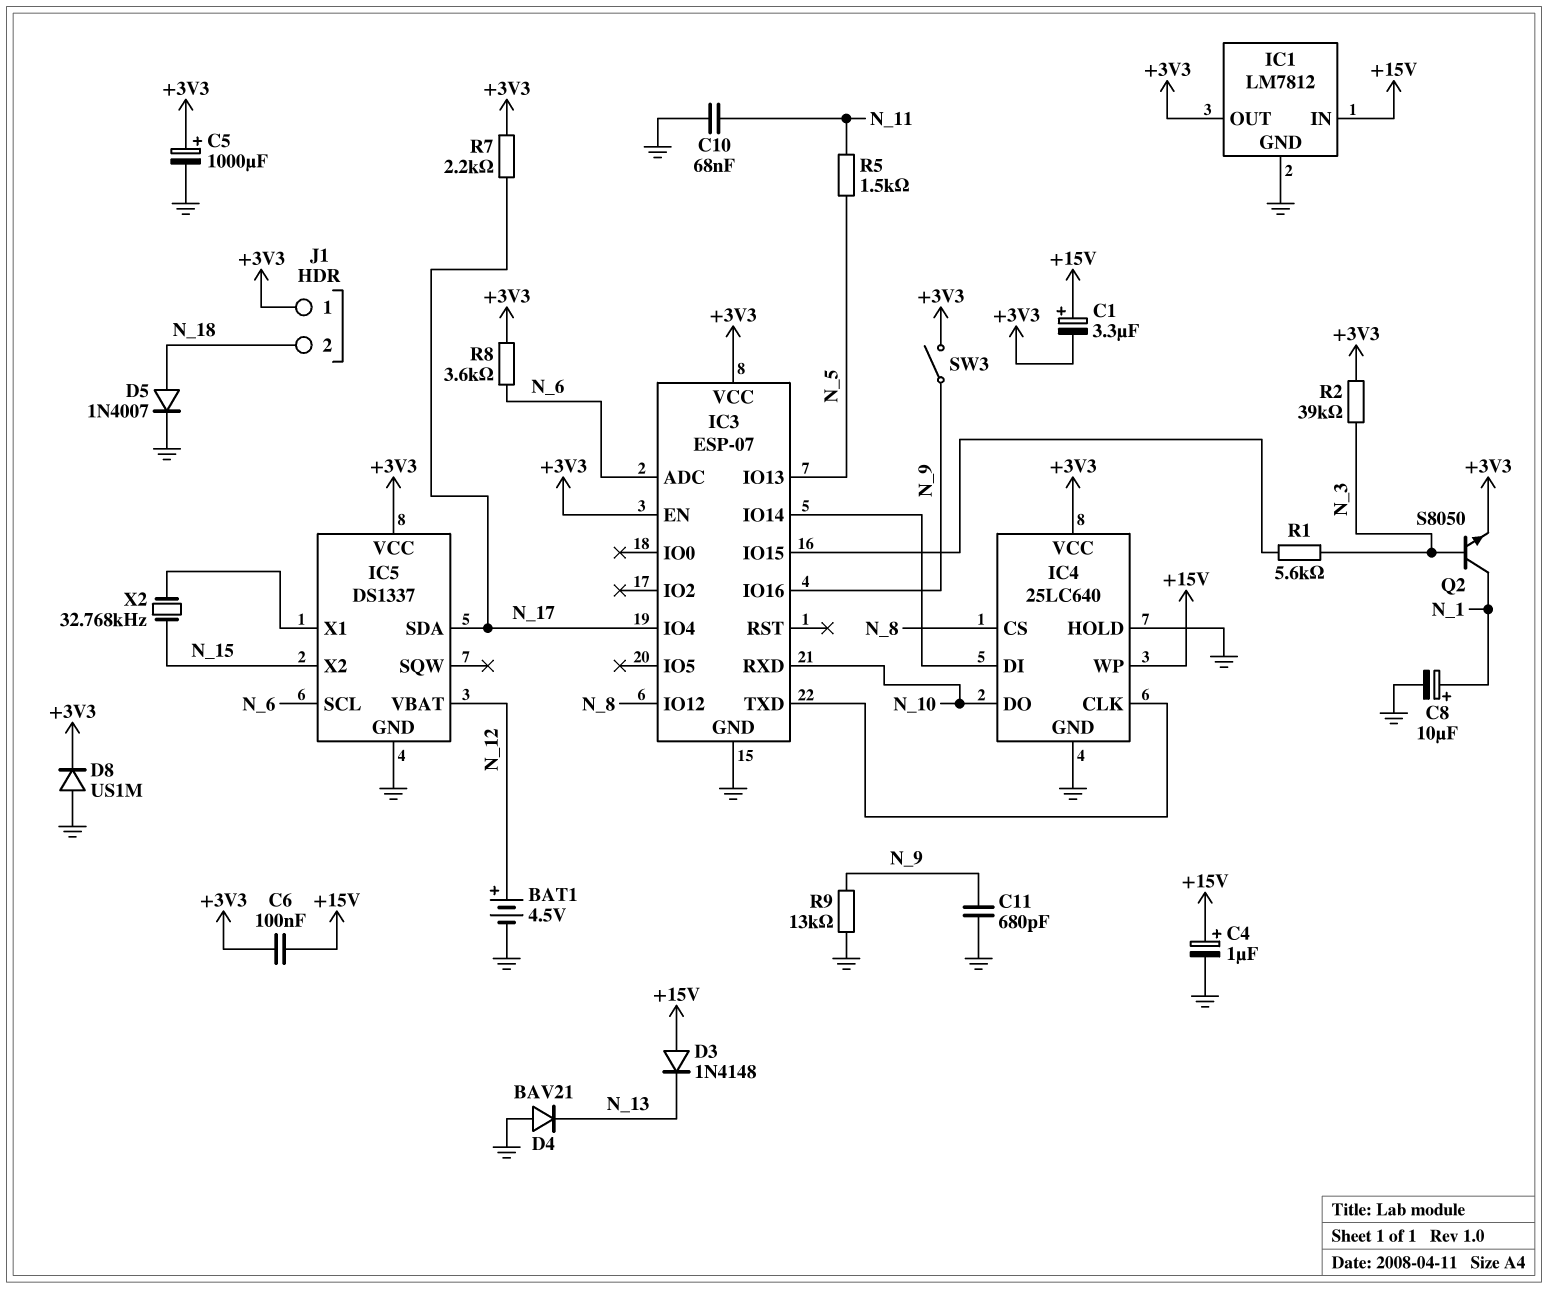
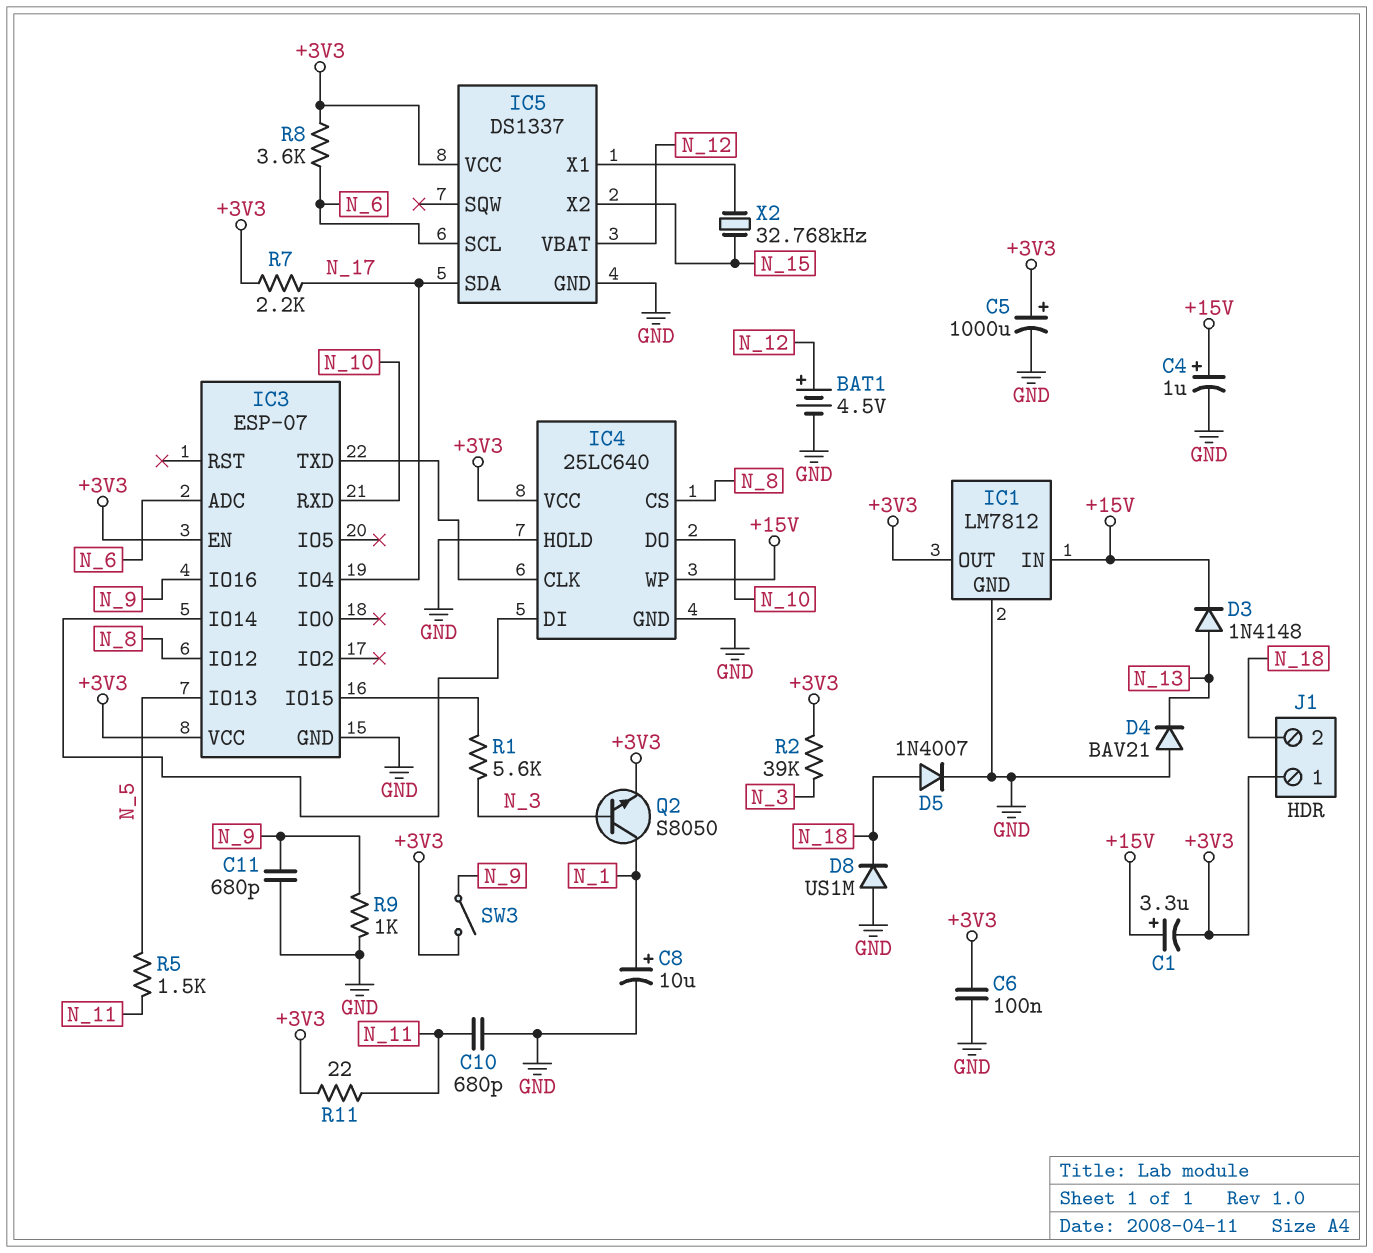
C6: 100nF (+3V3, +15V) -> 100nF (+3V3, GND)
C10: 68nF (GND, N_11) -> 680pF (GND, N_11)
D3: diode 1N4148 (A +15V, K N_13) -> diode 1N4148 (A N_13, K +15V)
D8: diode US1M (A GND, K +3V3) -> diode US1M (A GND, K N_18)
R9: 13k (GND, N_9) -> 1k (GND, N_9)
R11: none -> 22 (+3V3, N_11)

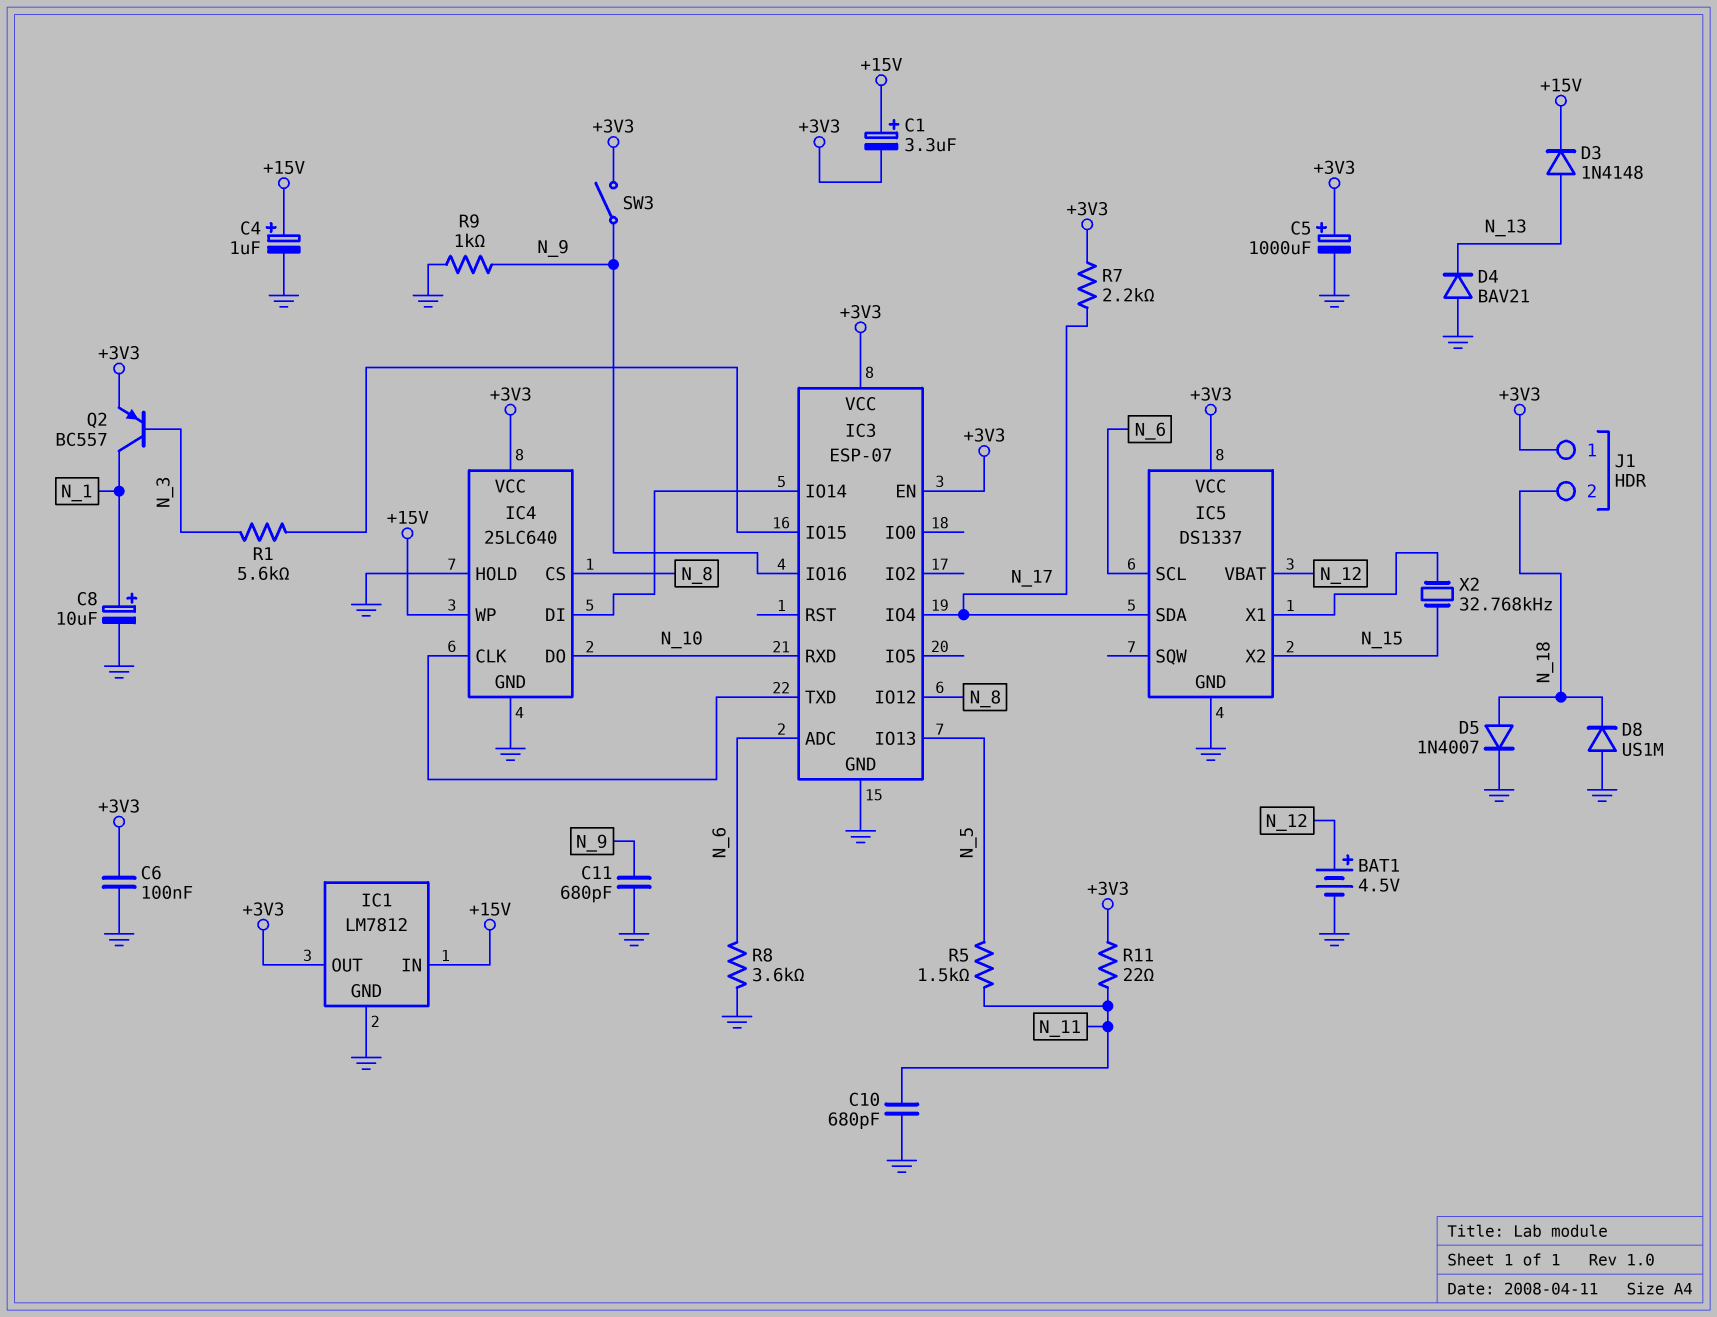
Q2: NPN S8050 (B N_3, C N_1, E +3V3) -> PNP BC557 (B N_3, C N_1, E +3V3)
R2: 39k (+3V3, N_3) -> none
R8: 3.6k (+3V3, N_6) -> 3.6k (GND, N_6)

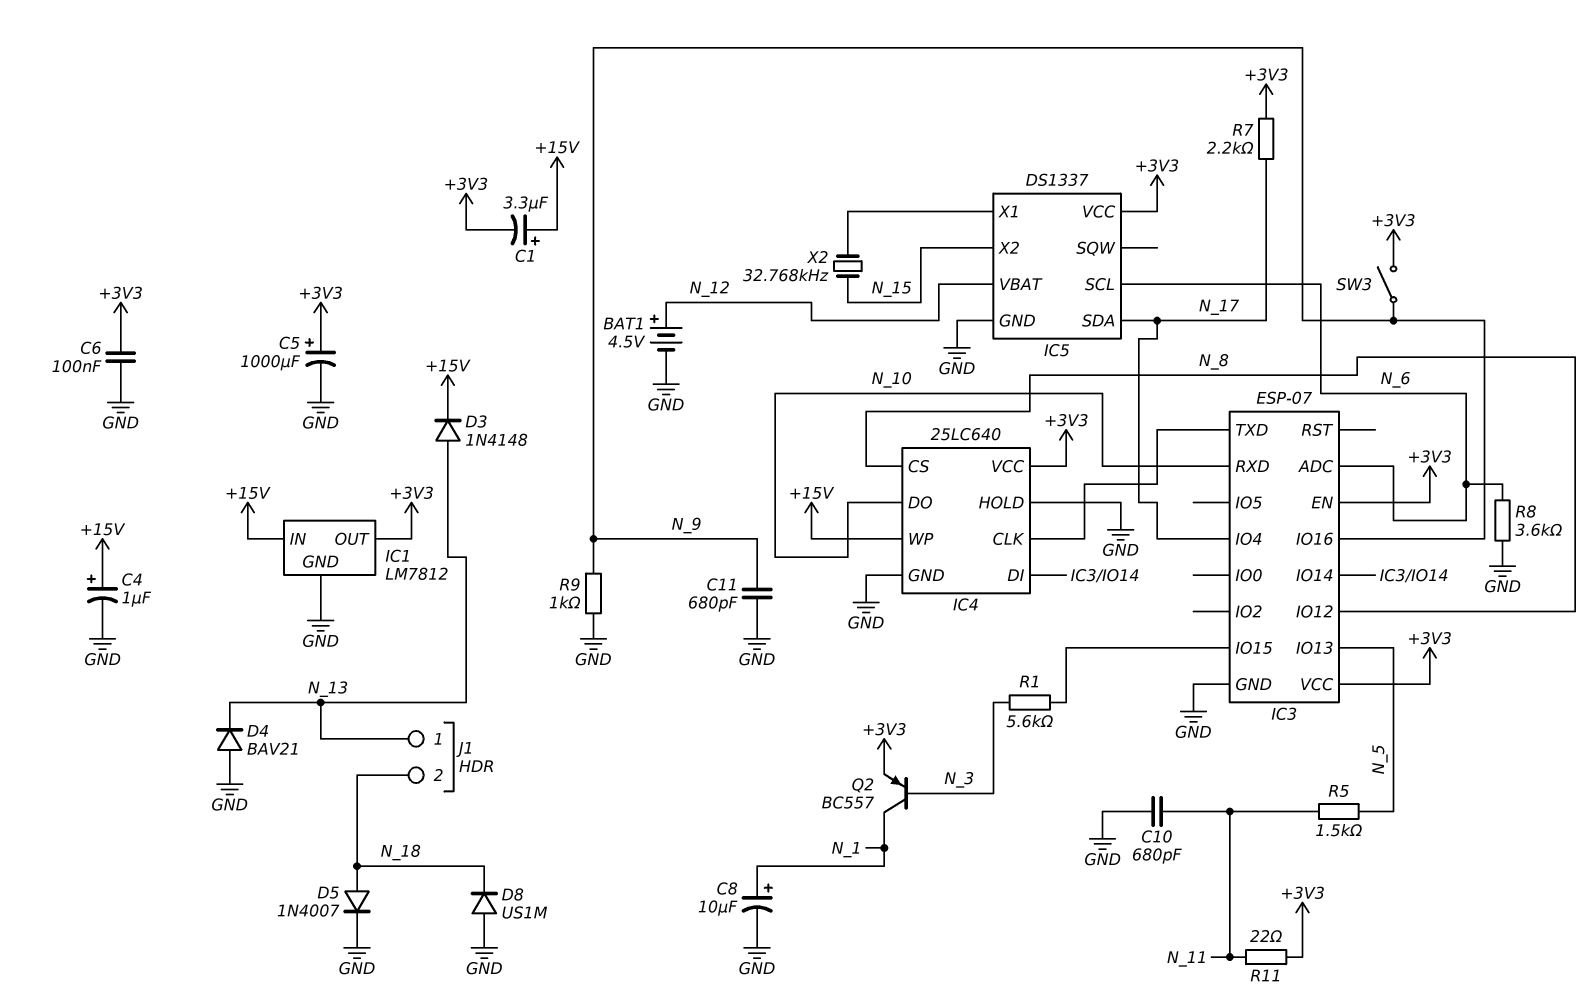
J1 pin 1: +3V3 -> N_13

